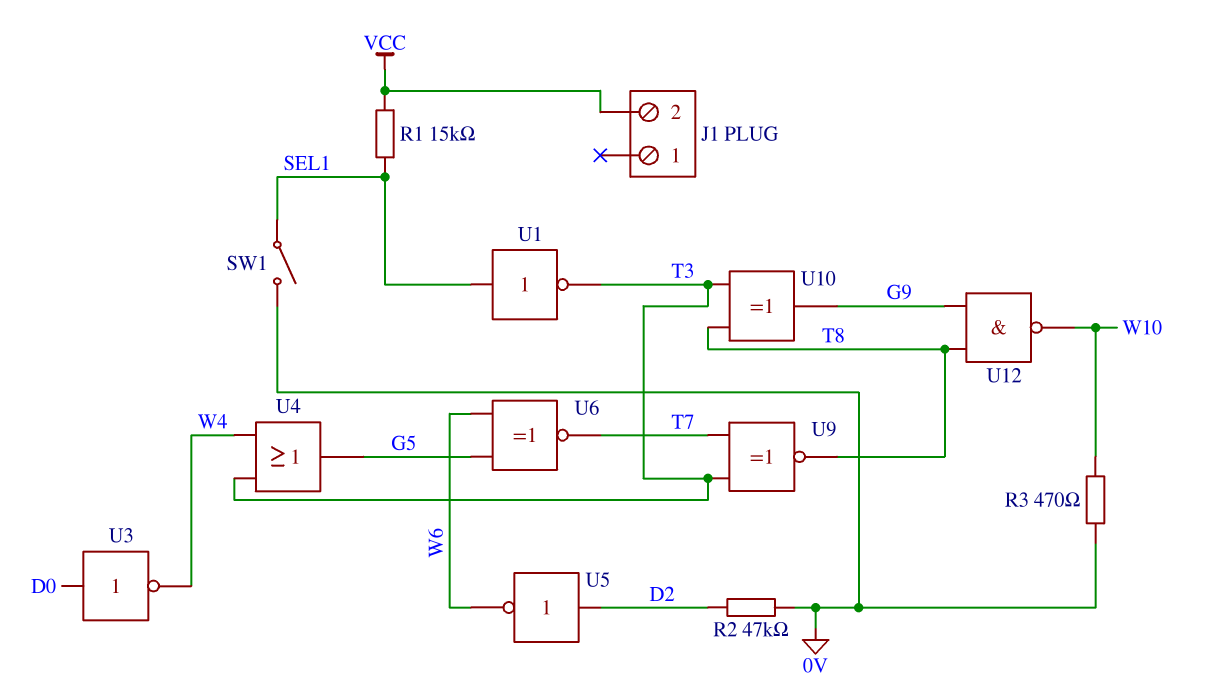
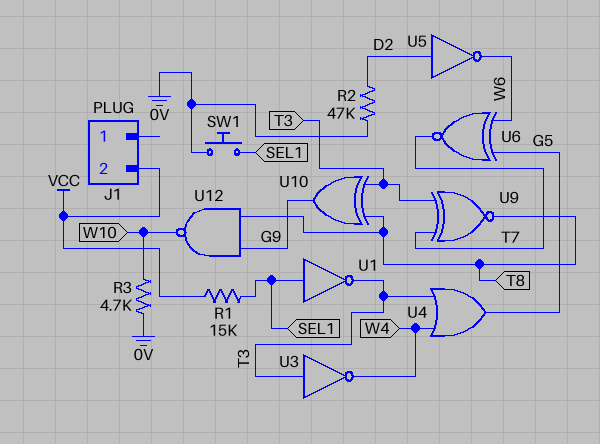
R3: 470 (0V, W10) -> 4.7k (0V, W10)
SW1: switch (0V, SEL1) -> button (0V, SEL1)
U3: NOT (in D0, out W4) -> NOT (in T3, out W4)

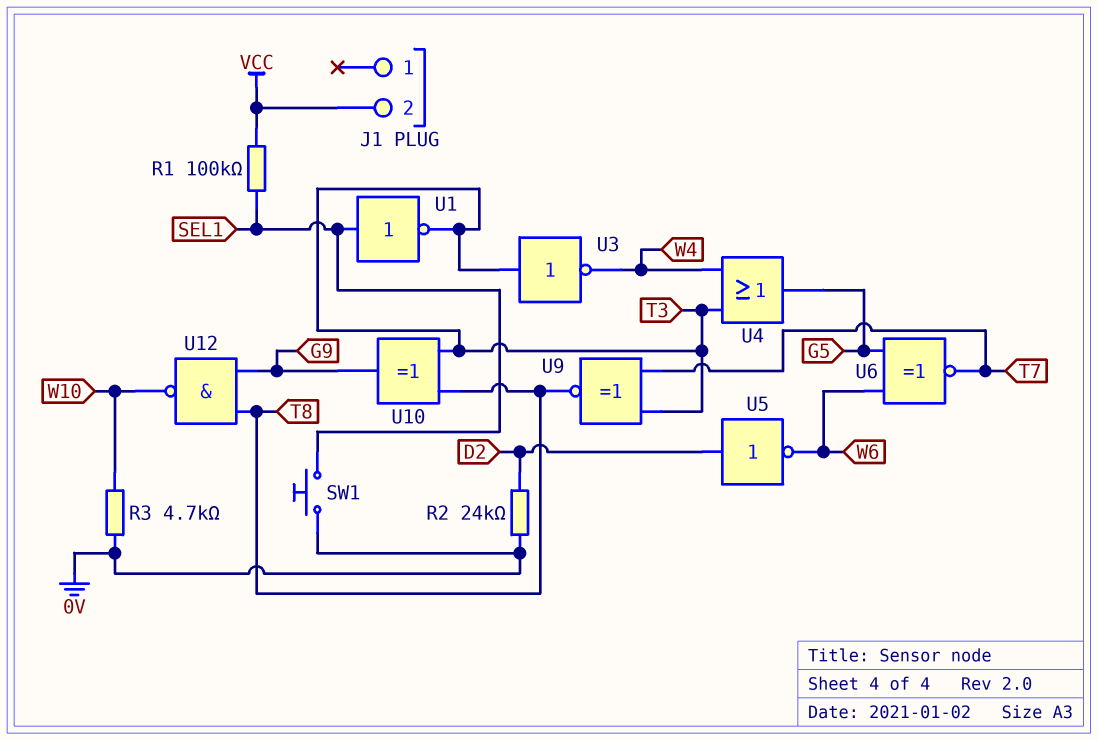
R1: 15k (SEL1, VCC) -> 100k (SEL1, VCC)
R2: 47k (0V, D2) -> 24k (0V, D2)

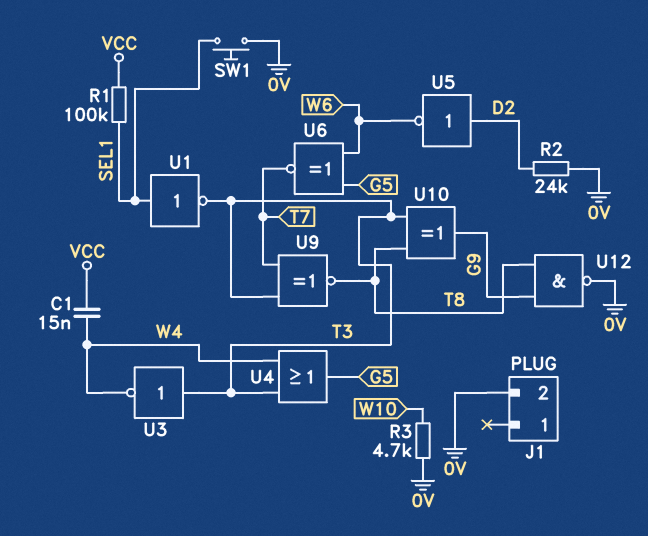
C1: none -> 15nF (VCC, W4)
J1 pin 2: VCC -> 0V
U12: NAND (in G9, in T8, out W10) -> NAND (in G9, in T8, out 0V)

